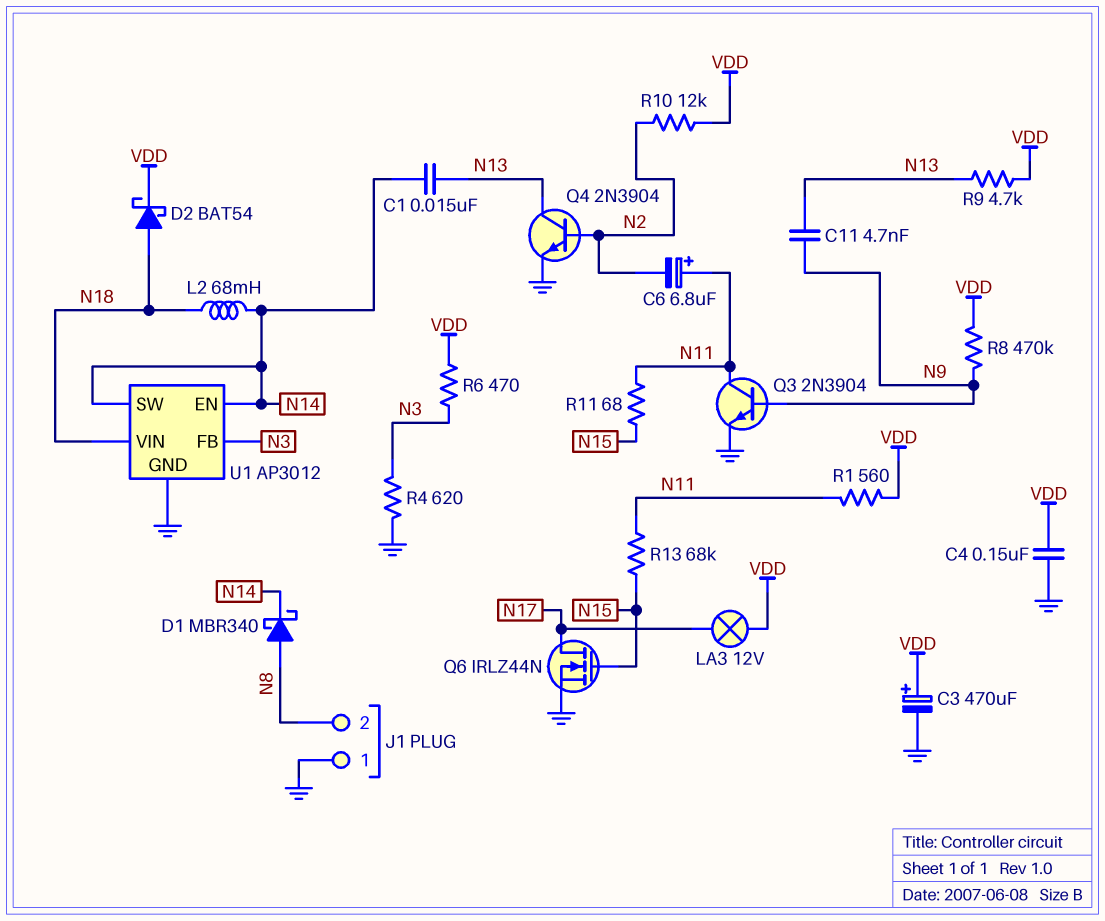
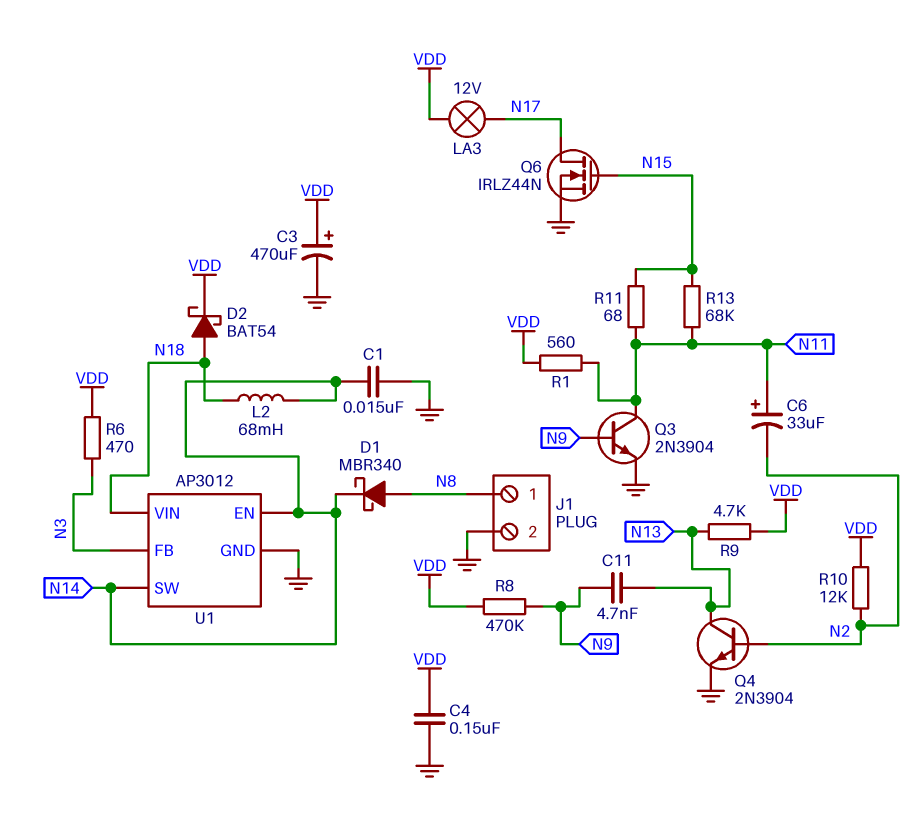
C1: 15nF (N13, N14) -> 15nF (GND, N14)
C6: 6.8uF (plus N11, minus N2) -> 33uF (plus N11, minus N2)
J1 pin 1: GND -> N8
J1 pin 2: N8 -> GND
R4: 620 (GND, N3) -> none

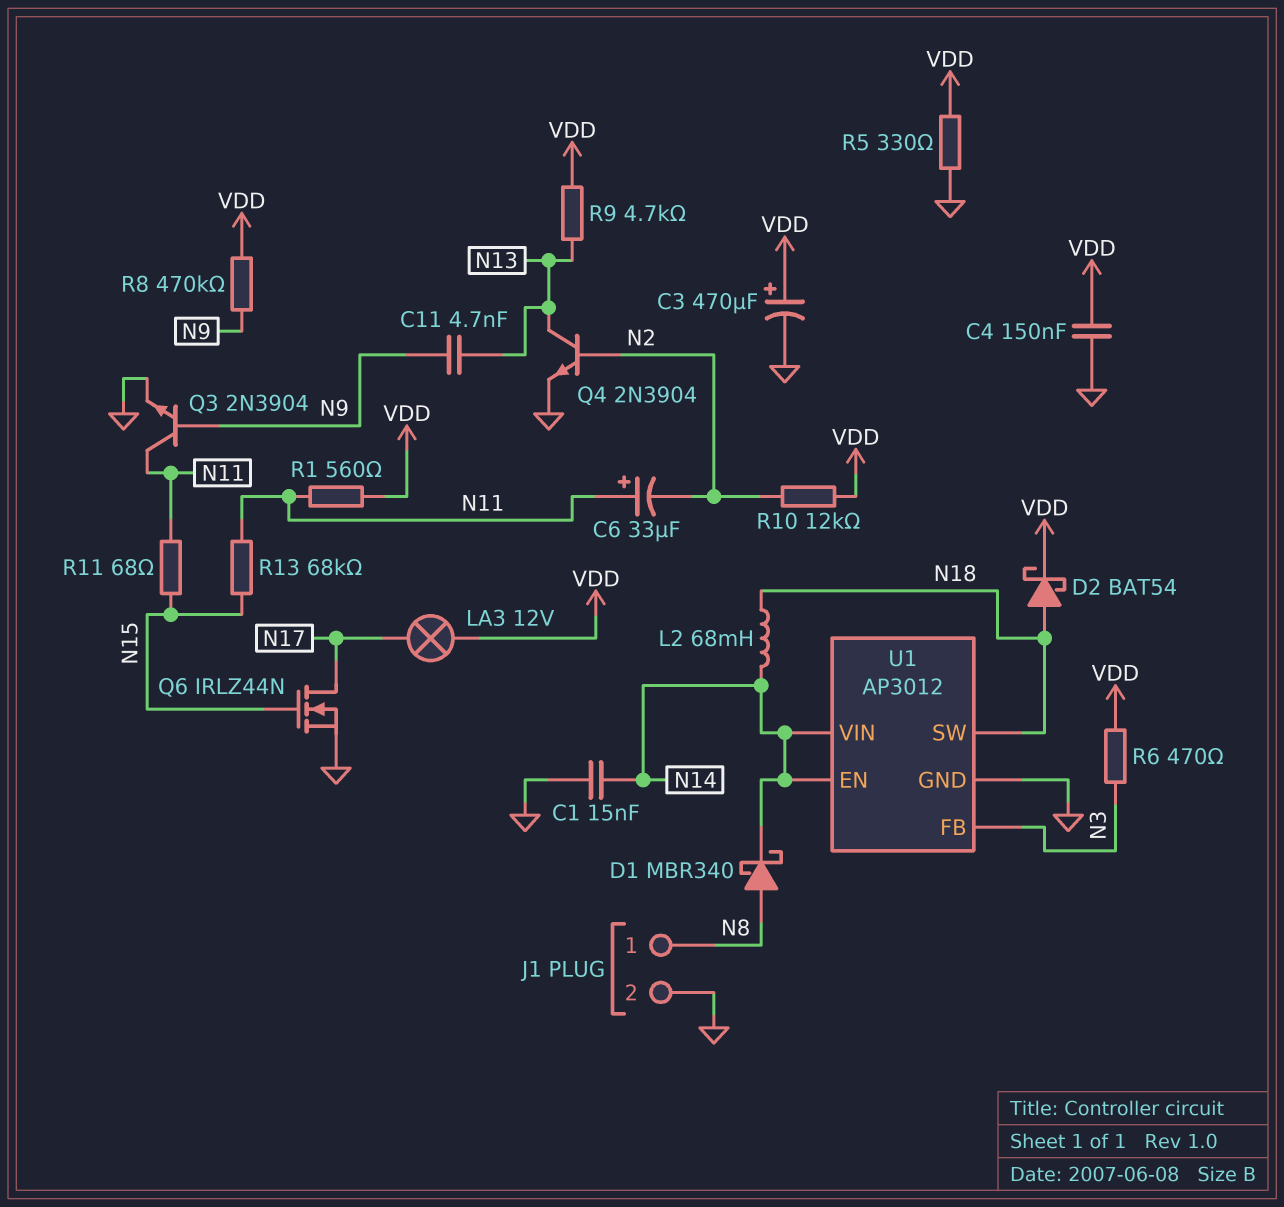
R5: none -> 330 (GND, VDD)
U1 pin SW: N14 -> N18
U1 pin VIN: N18 -> N14

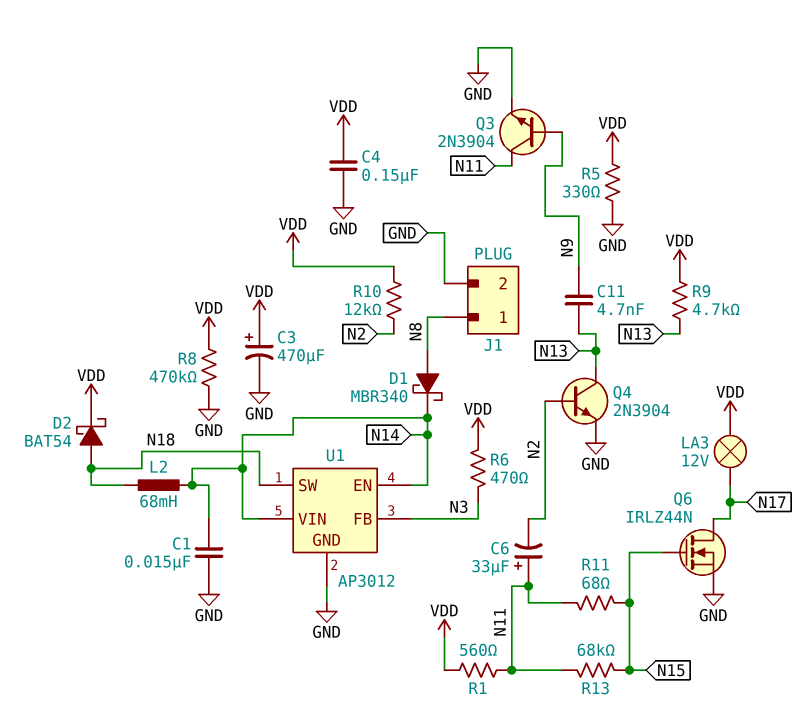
R8: 470k (N9, VDD) -> 470k (GND, VDD)

